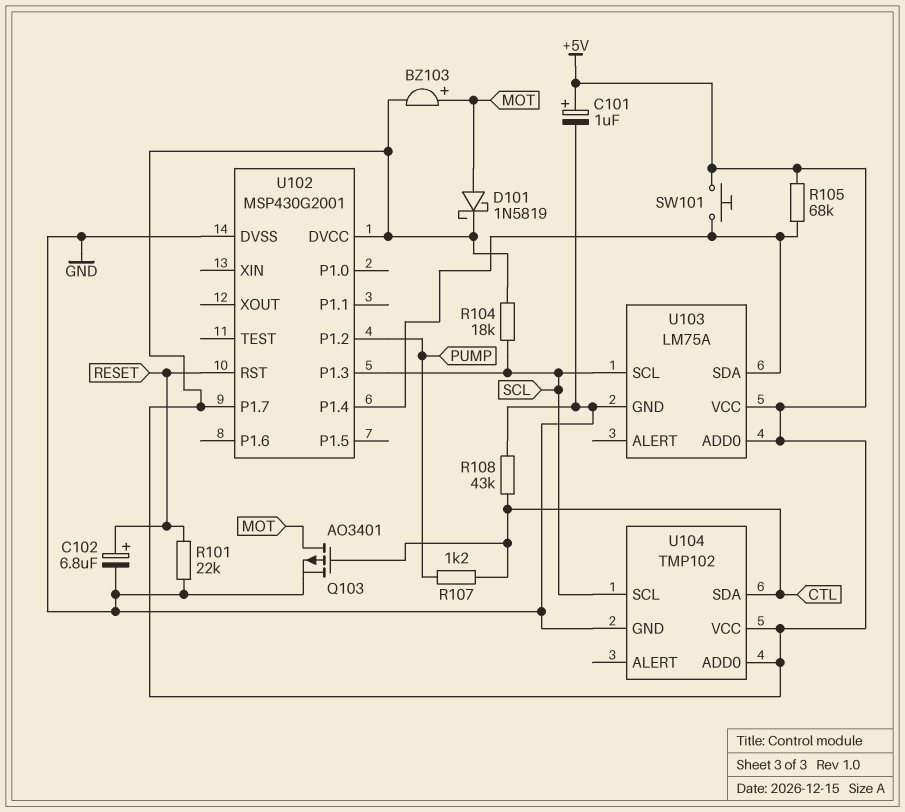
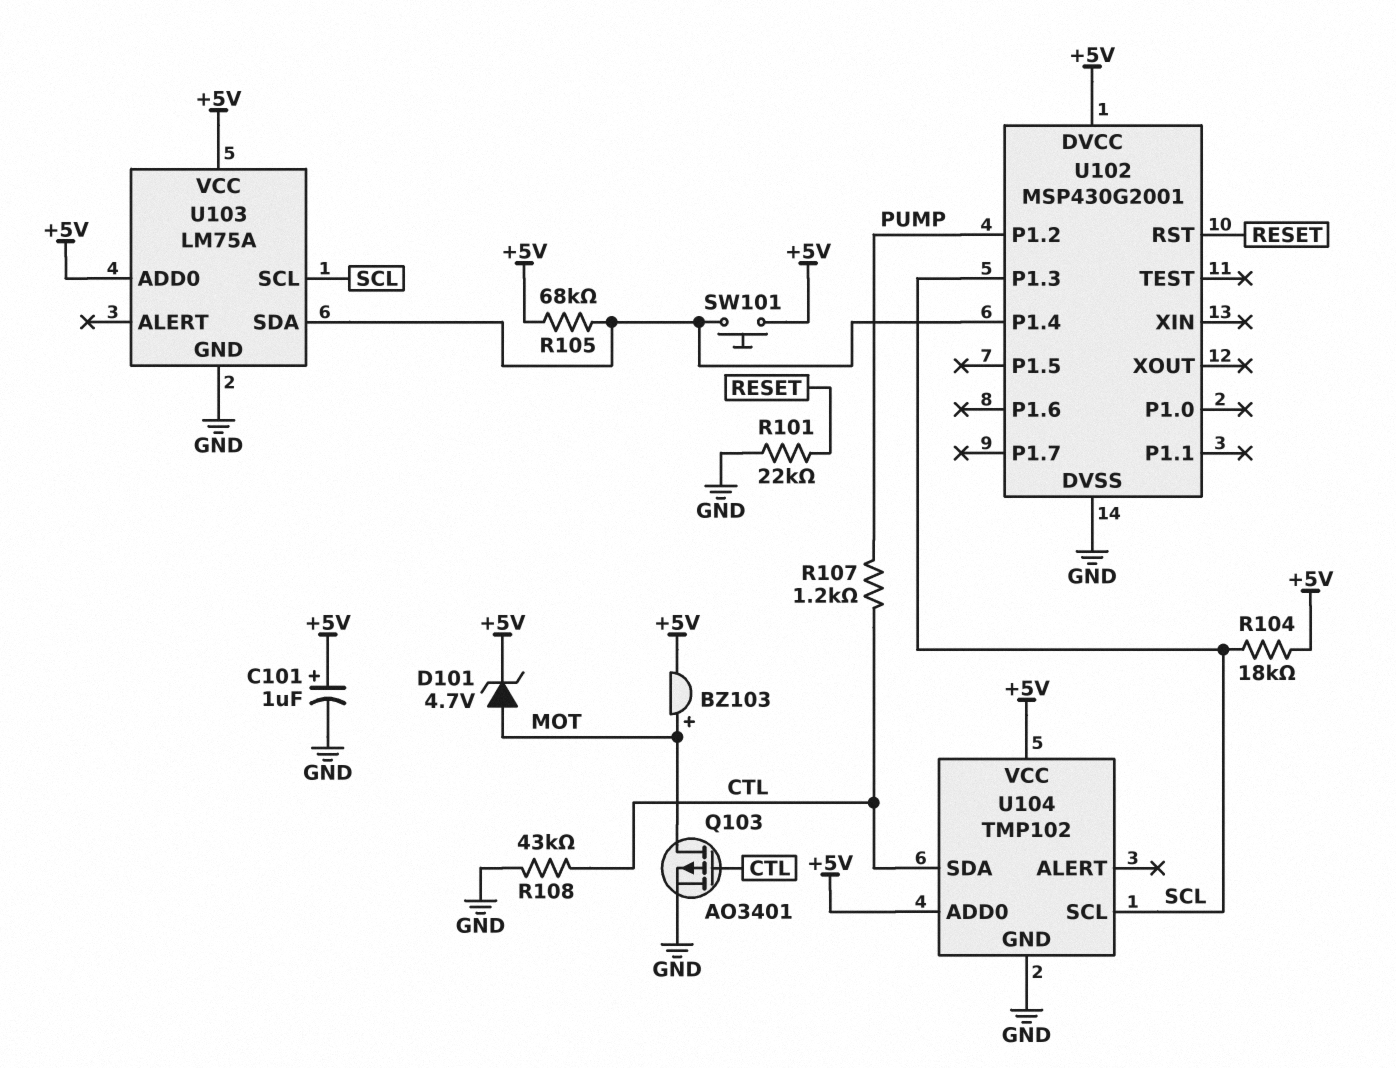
C102: 6.8uF (plus RESET, minus GND) -> none
D101: schottky 1N5819 (A MOT, K +5V) -> zener 4.7V (A MOT, K +5V)
U102 pin P1.7: +5V -> none

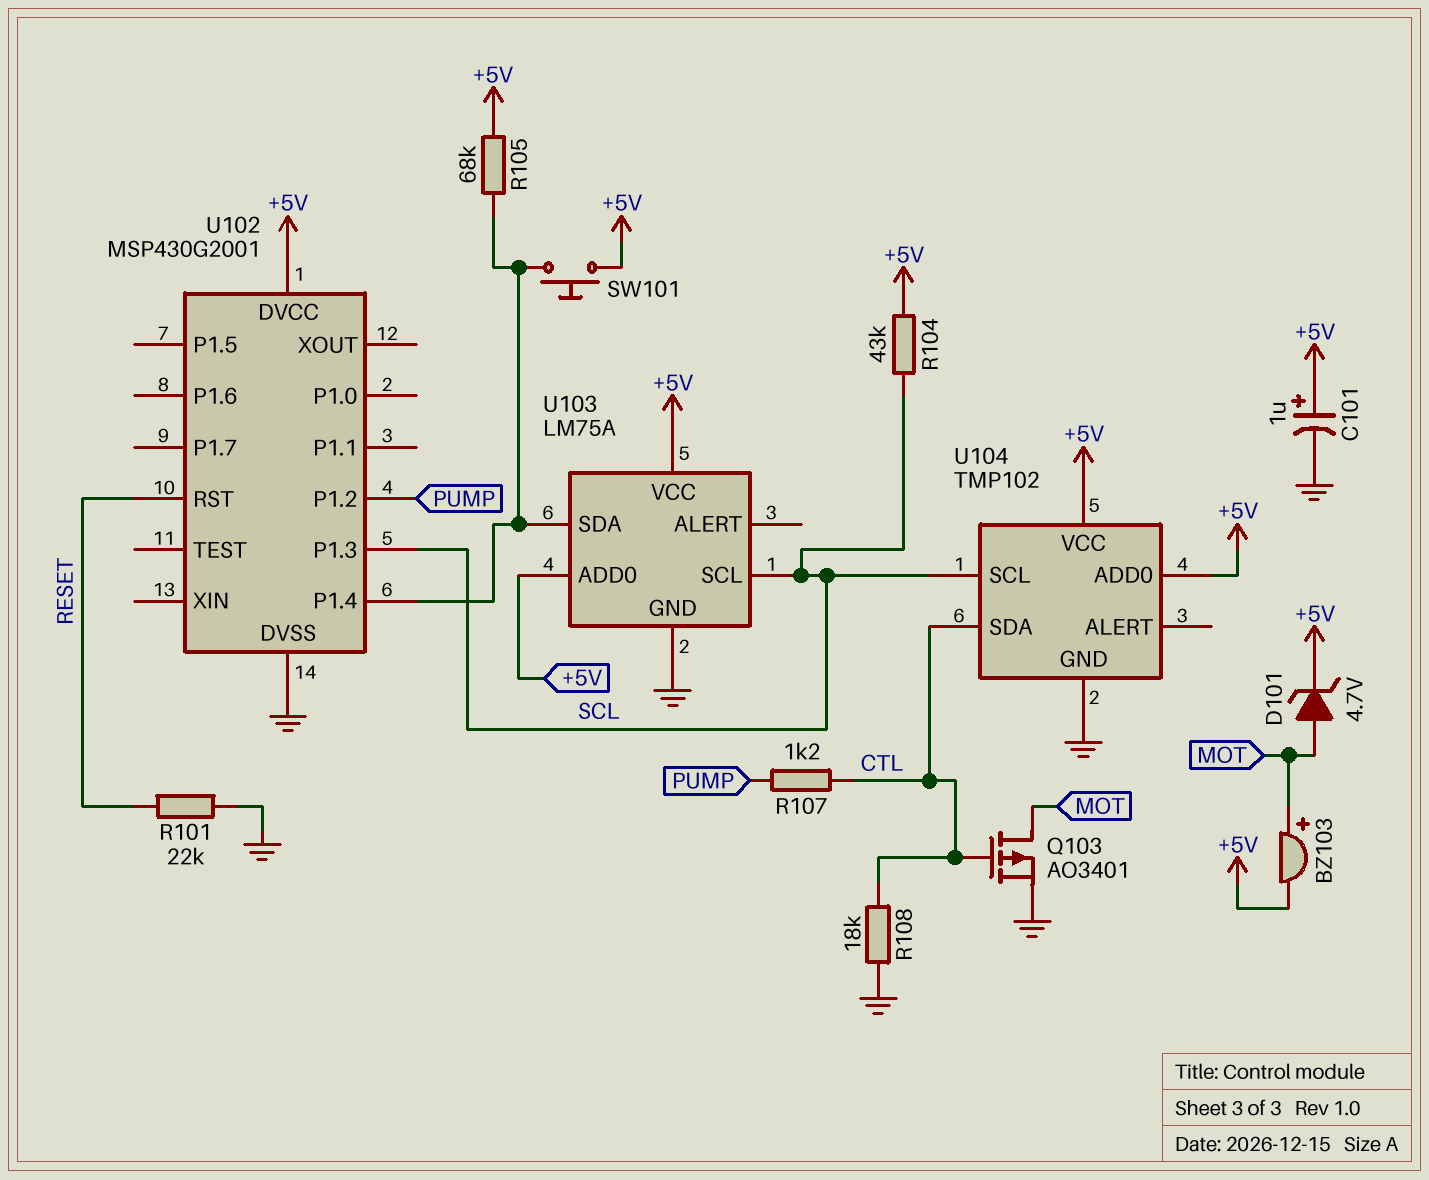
R104: 18k (+5V, SCL) -> 43k (+5V, SCL)
R108: 43k (CTL, GND) -> 18k (CTL, GND)

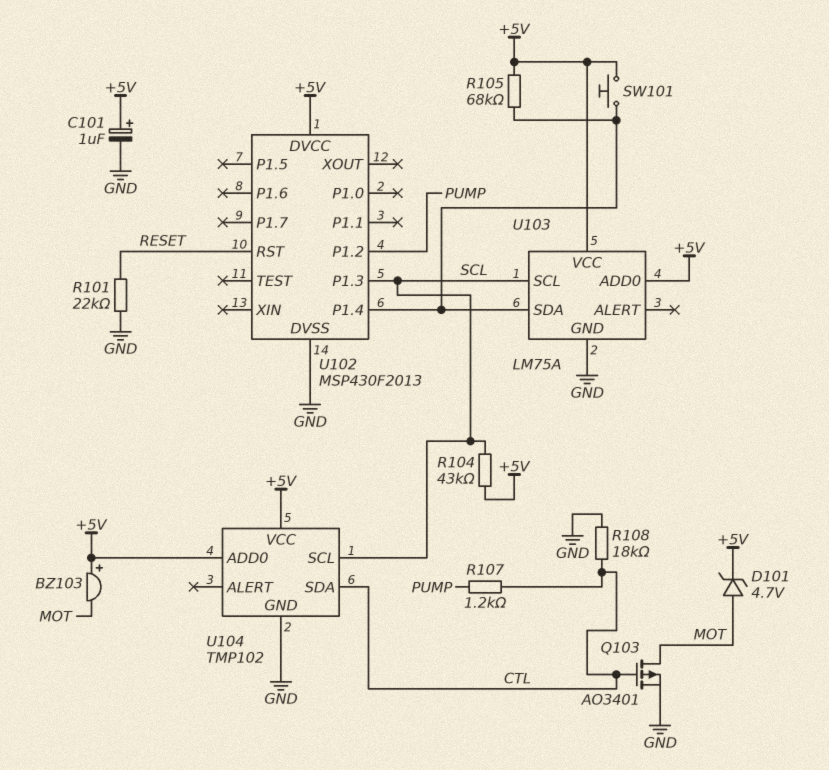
BZ103: buzzer (plus MOT, minus +5V) -> buzzer (plus +5V, minus MOT)
U102: MSP430G2001 -> MSP430F2013

